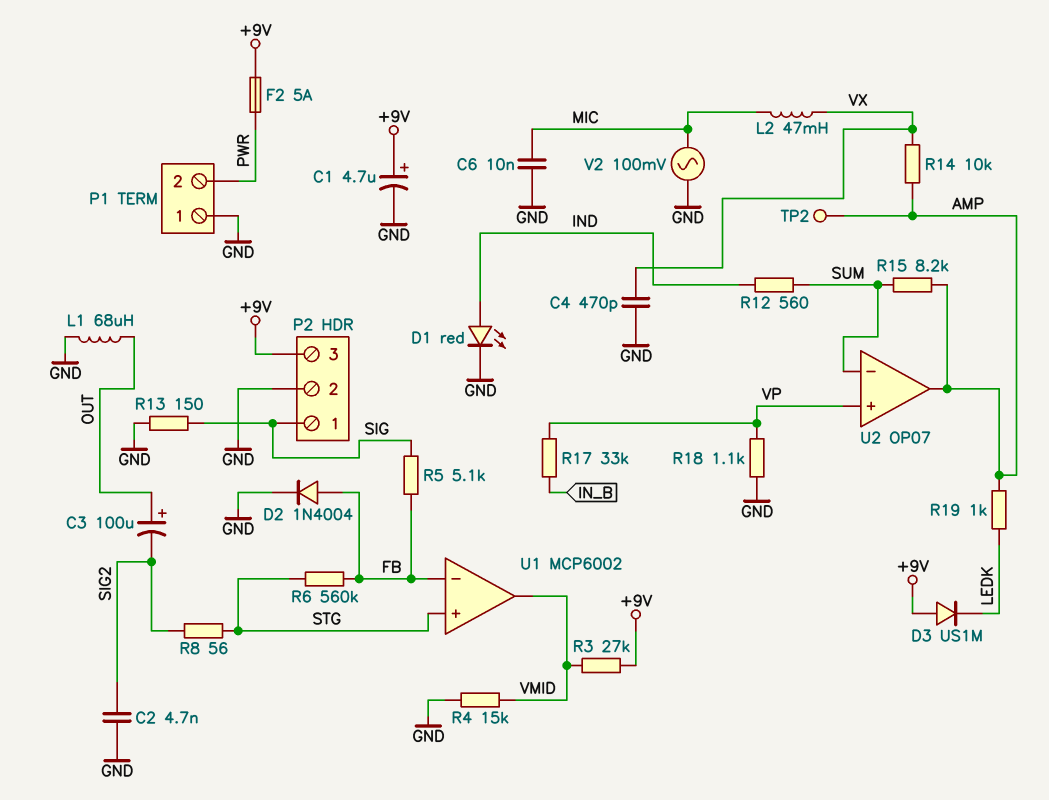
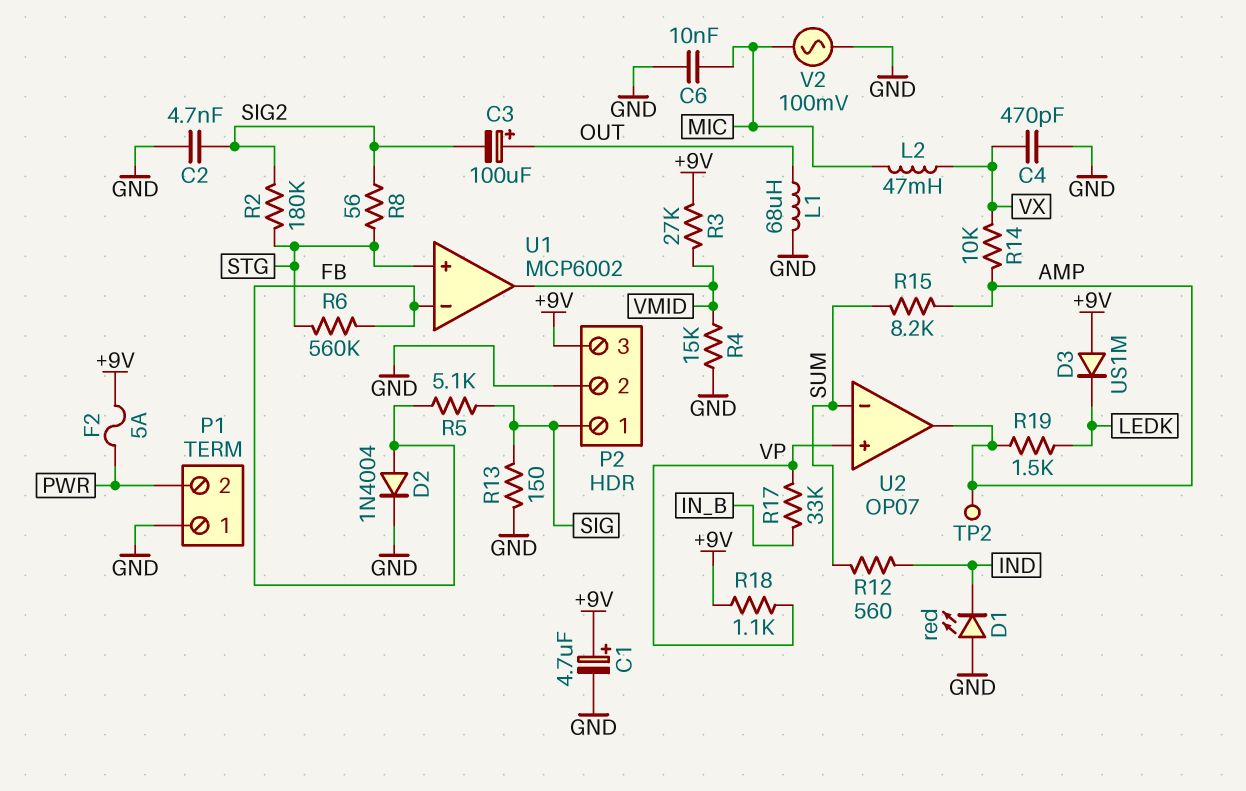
D1: LED red (A IND, K GND) -> LED red (A GND, K IND)
R2: none -> 180k (SIG2, STG)
R18: 1.1k (GND, VP) -> 1.1k (+9V, VP)
R19: 1k (AMP, LEDK) -> 1.5k (AMP, LEDK)

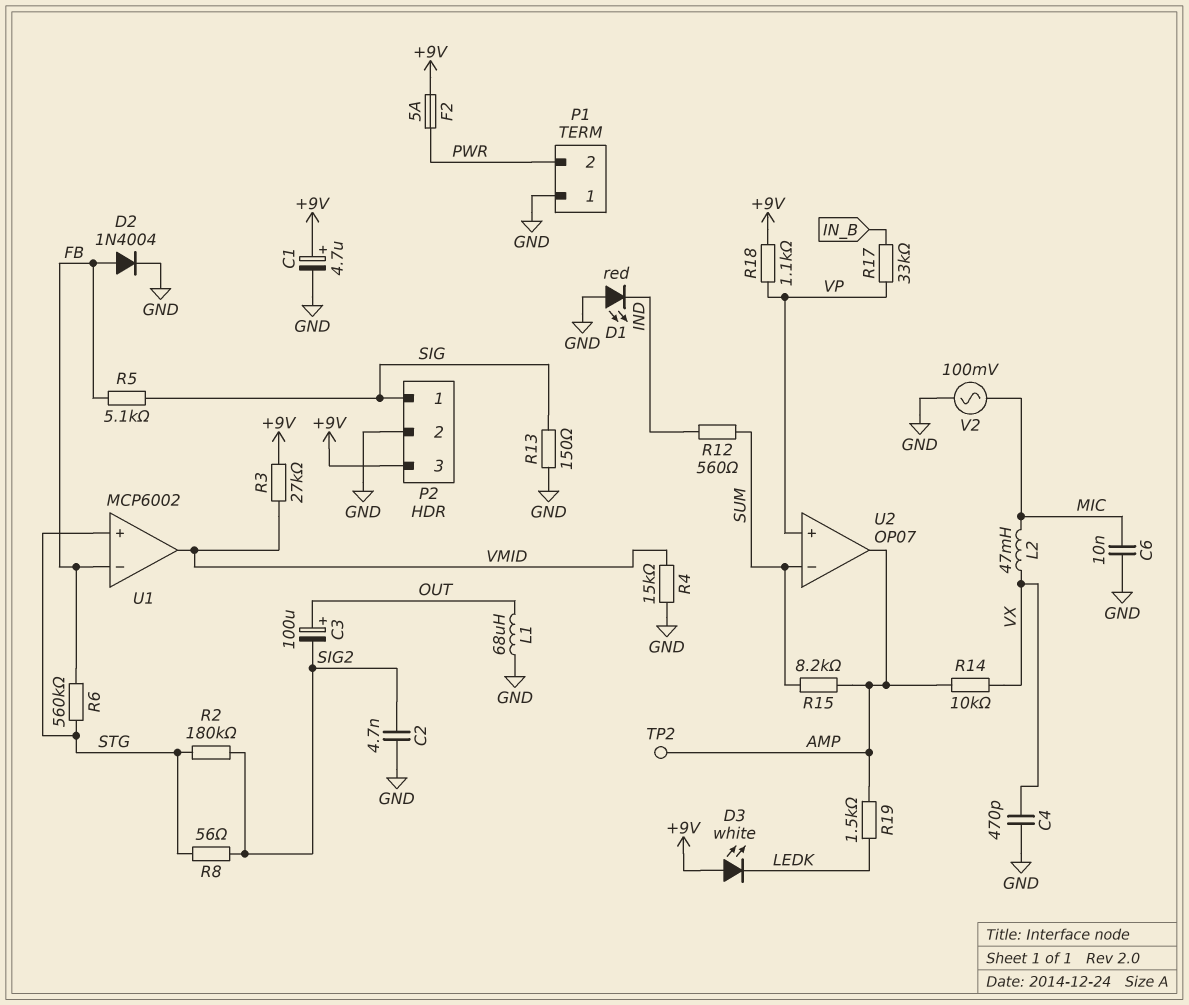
D3: diode US1M (A +9V, K LEDK) -> LED white (A +9V, K LEDK)

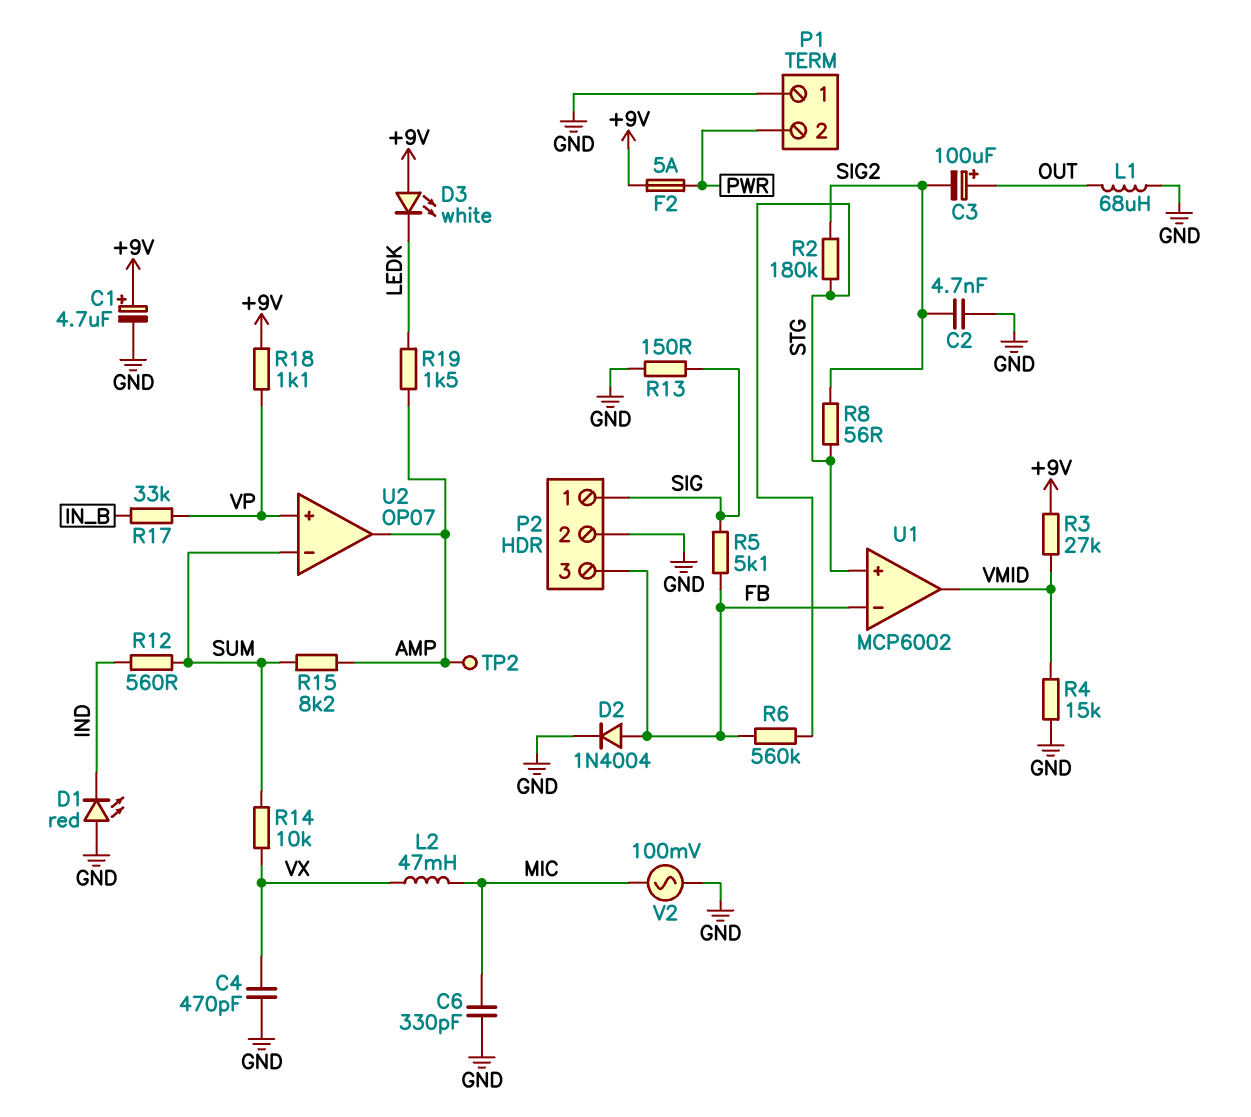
C6: 10nF (GND, MIC) -> 330pF (GND, MIC)
P2 pin 3: +9V -> FB
R14: 10k (AMP, VX) -> 10k (SUM, VX)

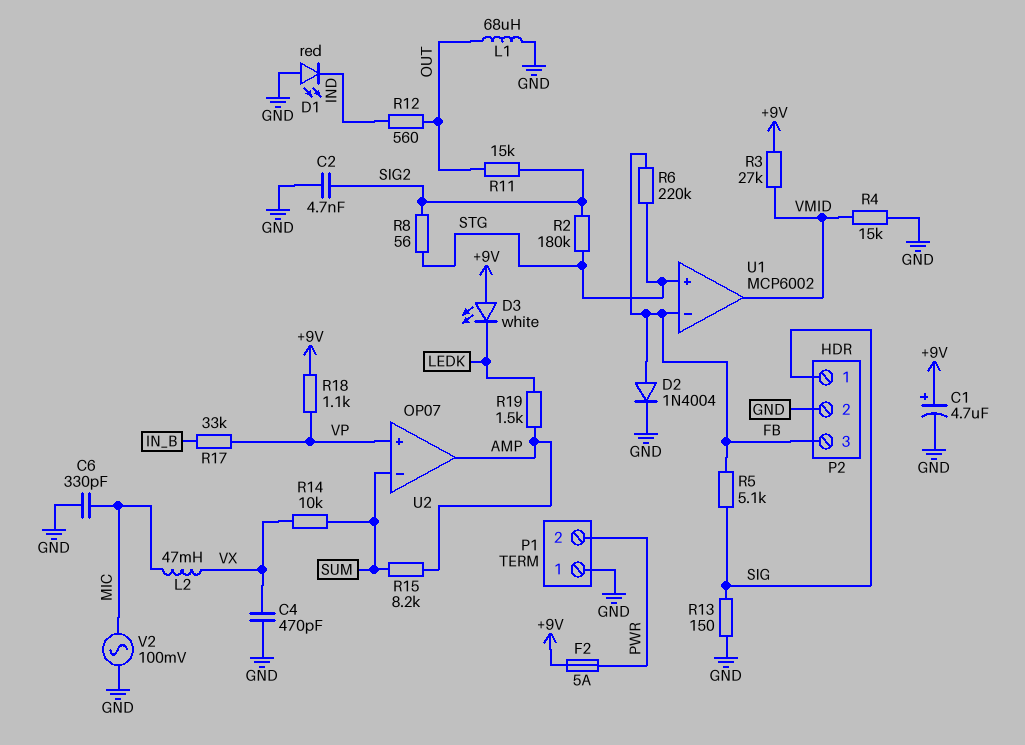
C3: 100uF (plus OUT, minus SIG2) -> none
R6: 560k (FB, STG) -> 220k (FB, STG)
R11: none -> 15k (OUT, SIG2)
R12: 560 (IND, SUM) -> 560 (IND, OUT)
TP2: test point (AMP) -> none

